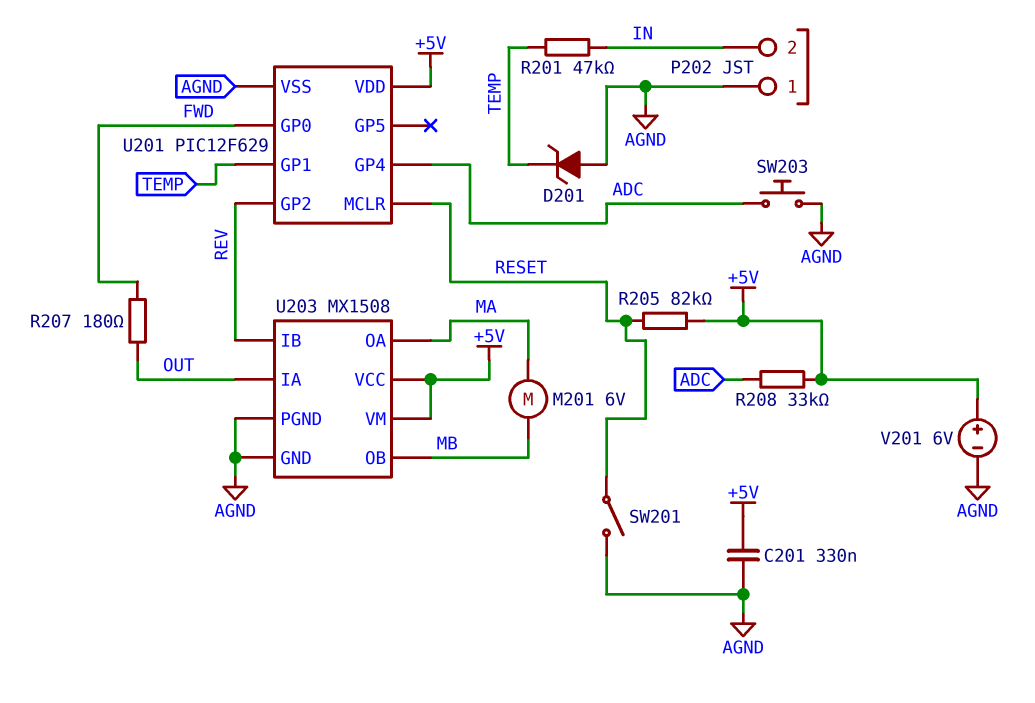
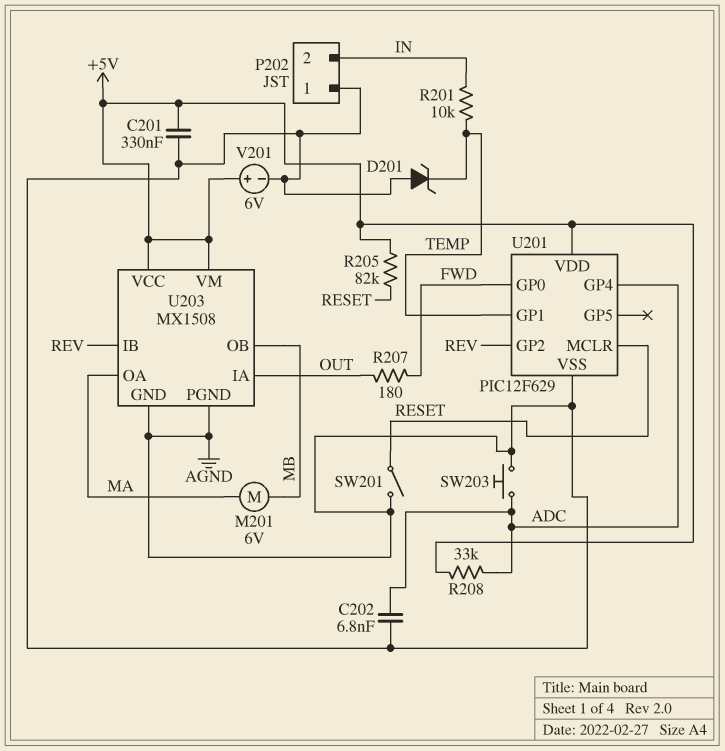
C202: none -> 6.8nF (ADC, AGND)
R201: 47k (IN, TEMP) -> 10k (IN, TEMP)

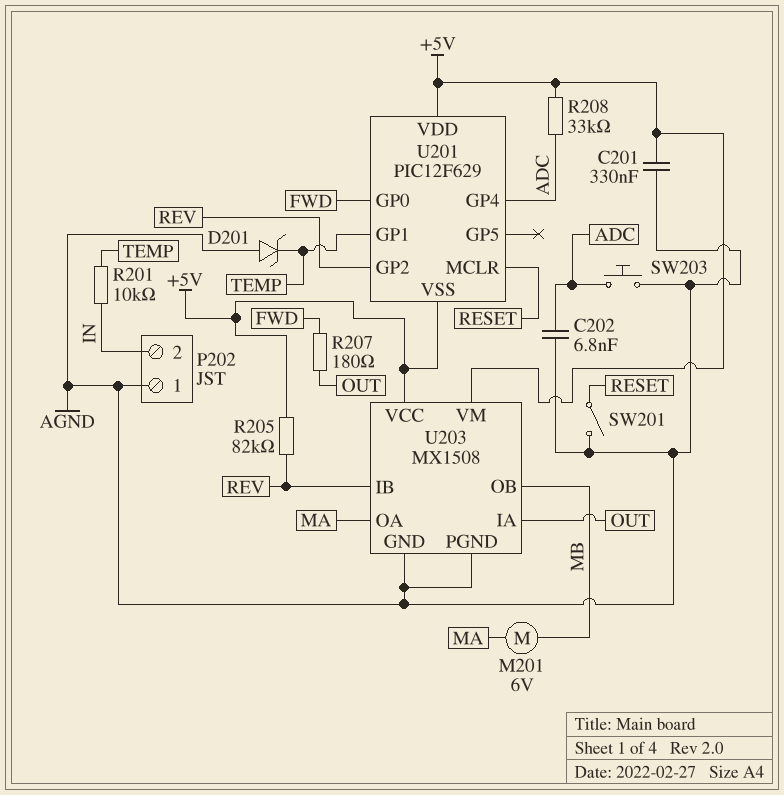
R205: 82k (+5V, RESET) -> 82k (+5V, REV)
U201 pin VSS: AGND -> +5V
V201: 6V (plus +5V, minus AGND) -> none

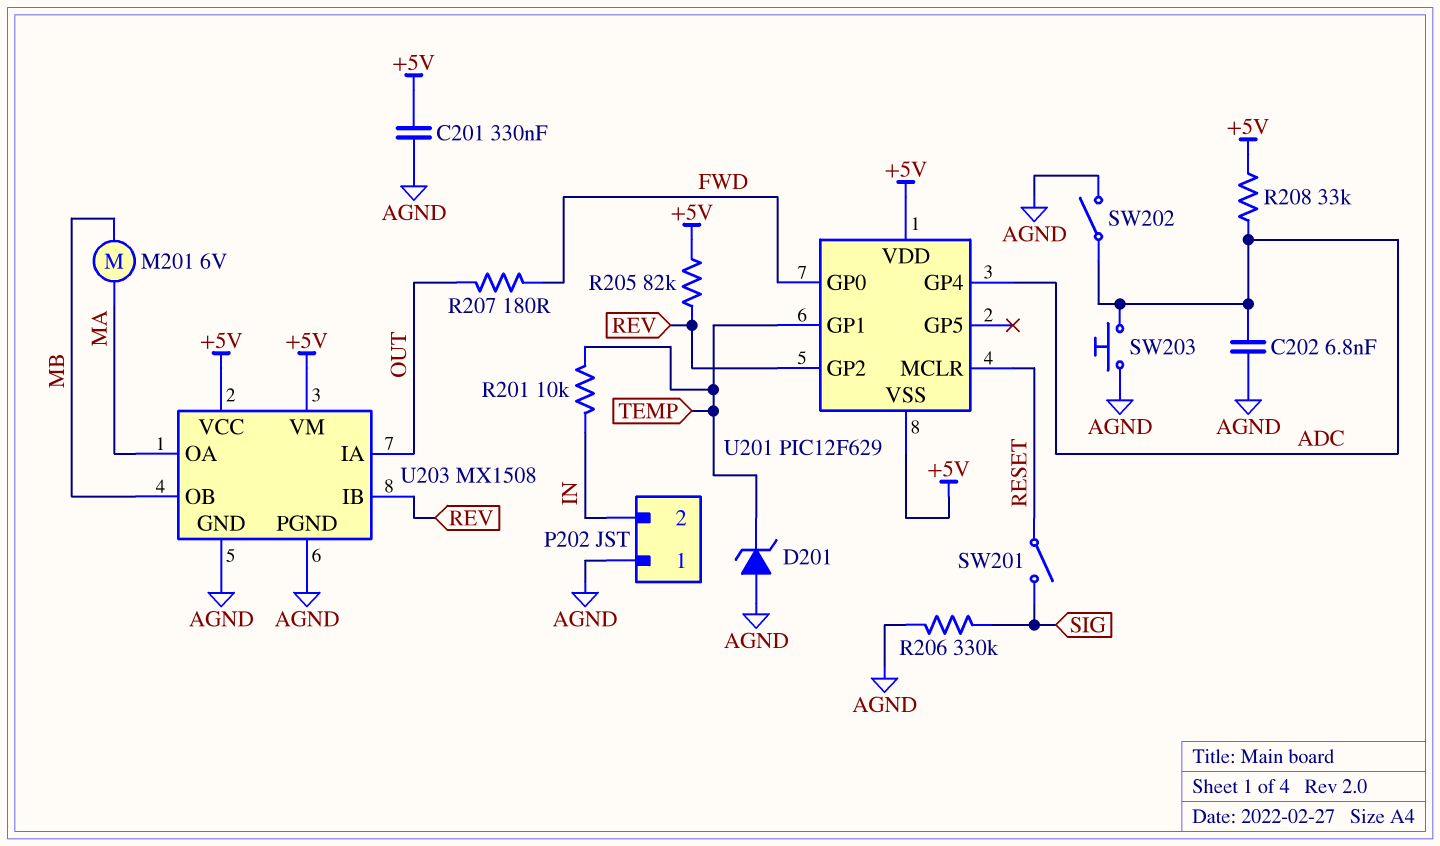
R206: none -> 330k (AGND, SIG)
SW201: switch (AGND, RESET) -> switch (RESET, SIG)
SW202: none -> switch (ADC, AGND)

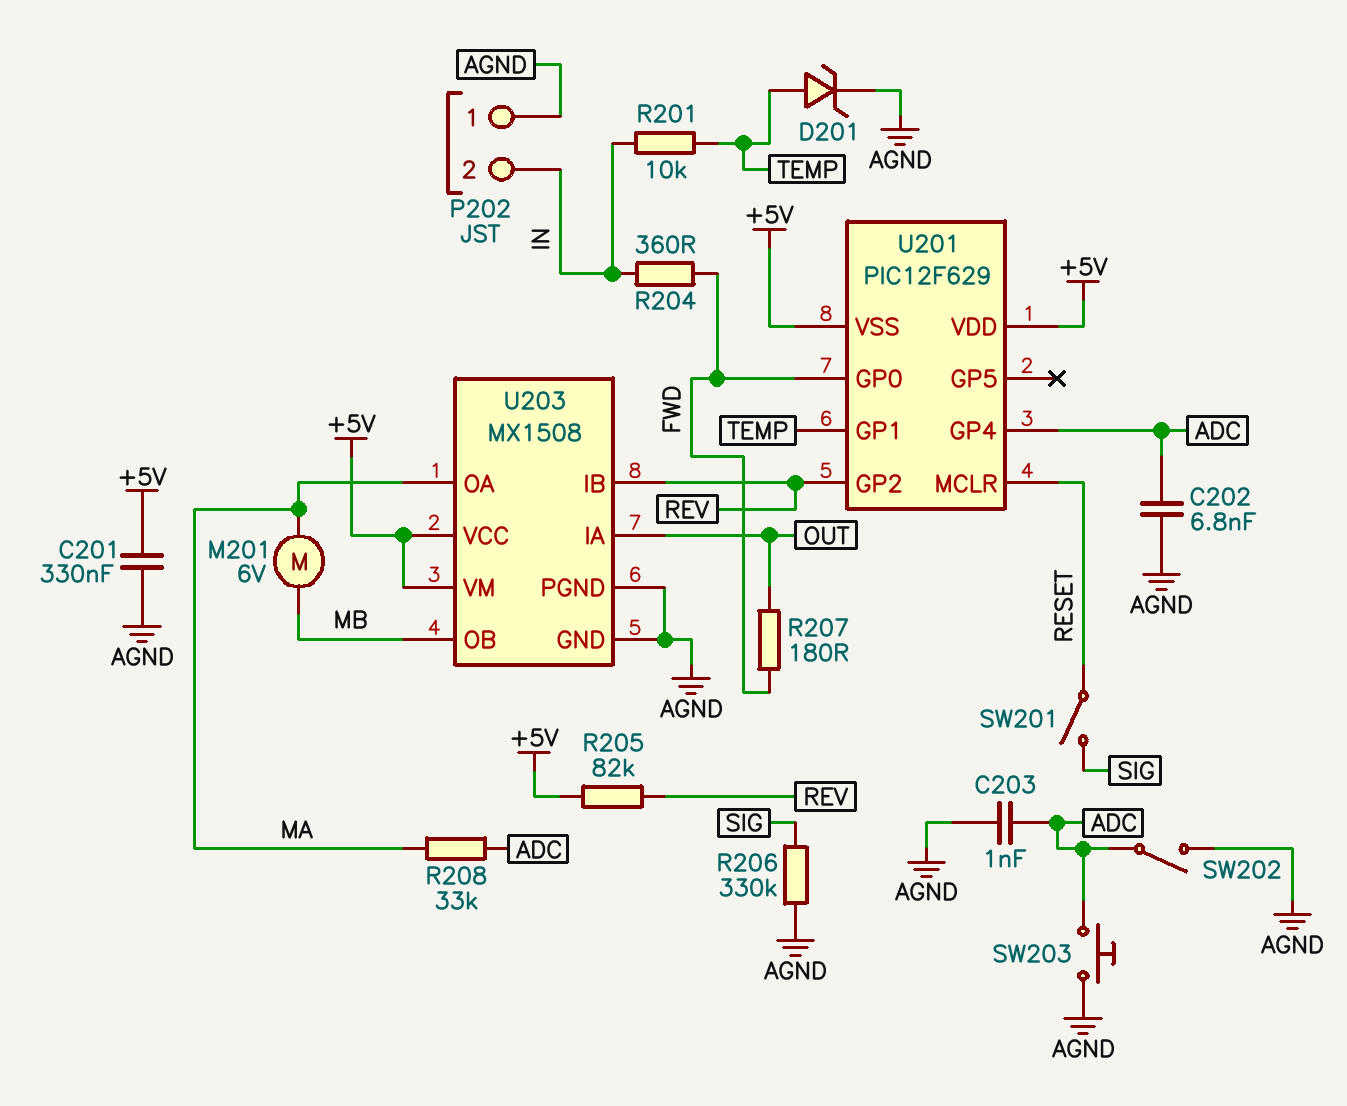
C203: none -> 1nF (ADC, AGND)
D201: zener (A AGND, K TEMP) -> zener (A TEMP, K AGND)
R204: none -> 360 (FWD, IN)
R208: 33k (+5V, ADC) -> 33k (ADC, MA)

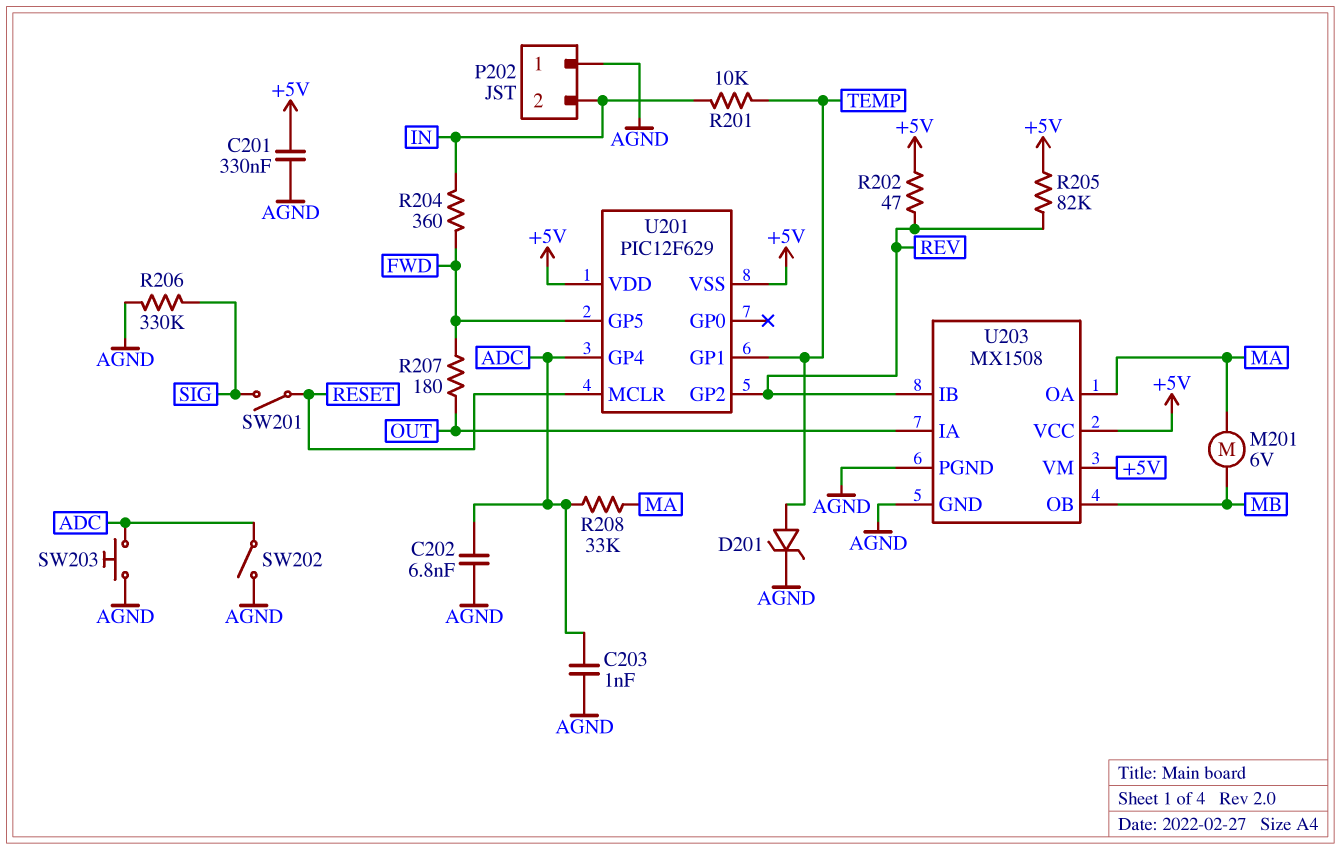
R202: none -> 47 (+5V, REV)
U201 pin GP0: FWD -> none
U201 pin GP5: none -> FWD

